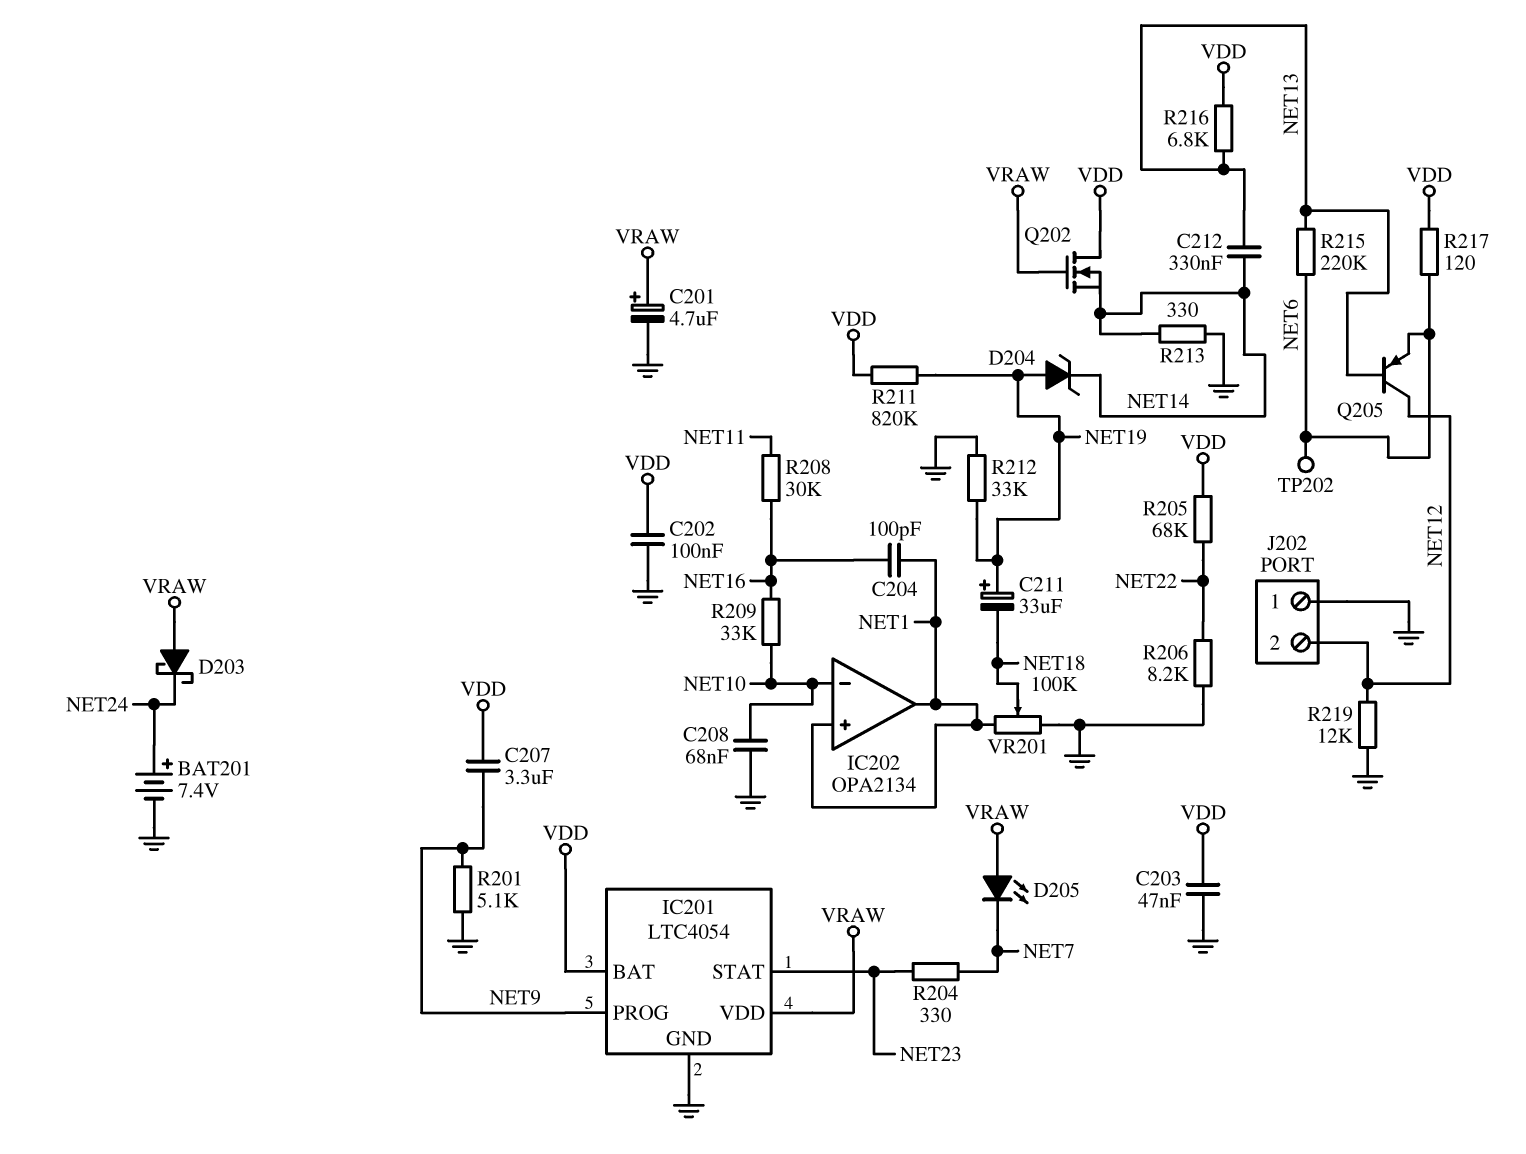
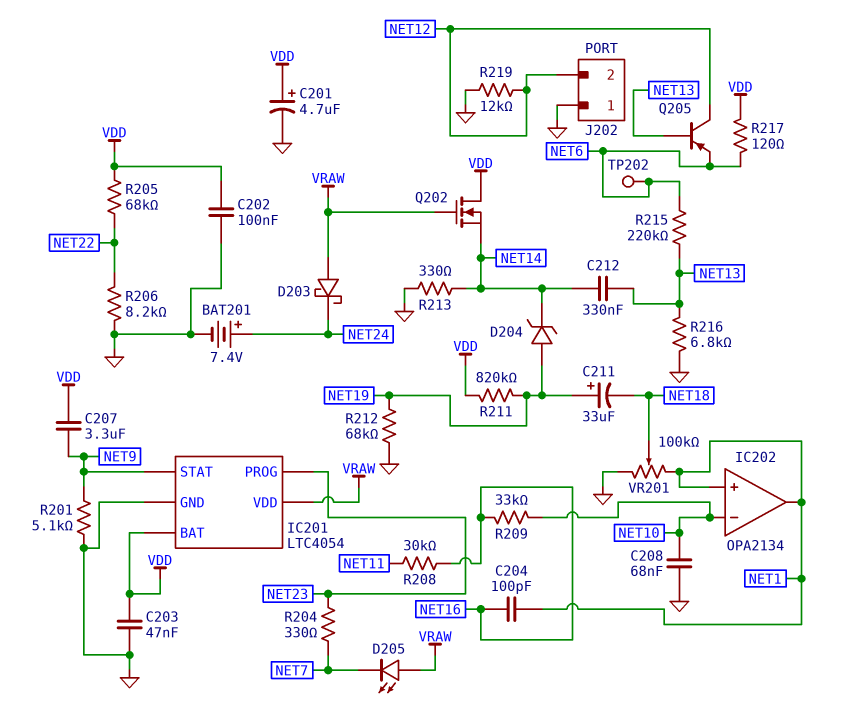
C201: 4.7uF (plus VRAW, minus GND) -> 4.7uF (plus VDD, minus GND)
IC201 pin PROG: NET9 -> NET23
IC201 pin STAT: NET23 -> NET9
R212: 33k (GND, NET19) -> 68k (GND, NET19)
R216: 6.8k (NET13, VDD) -> 6.8k (GND, NET13)

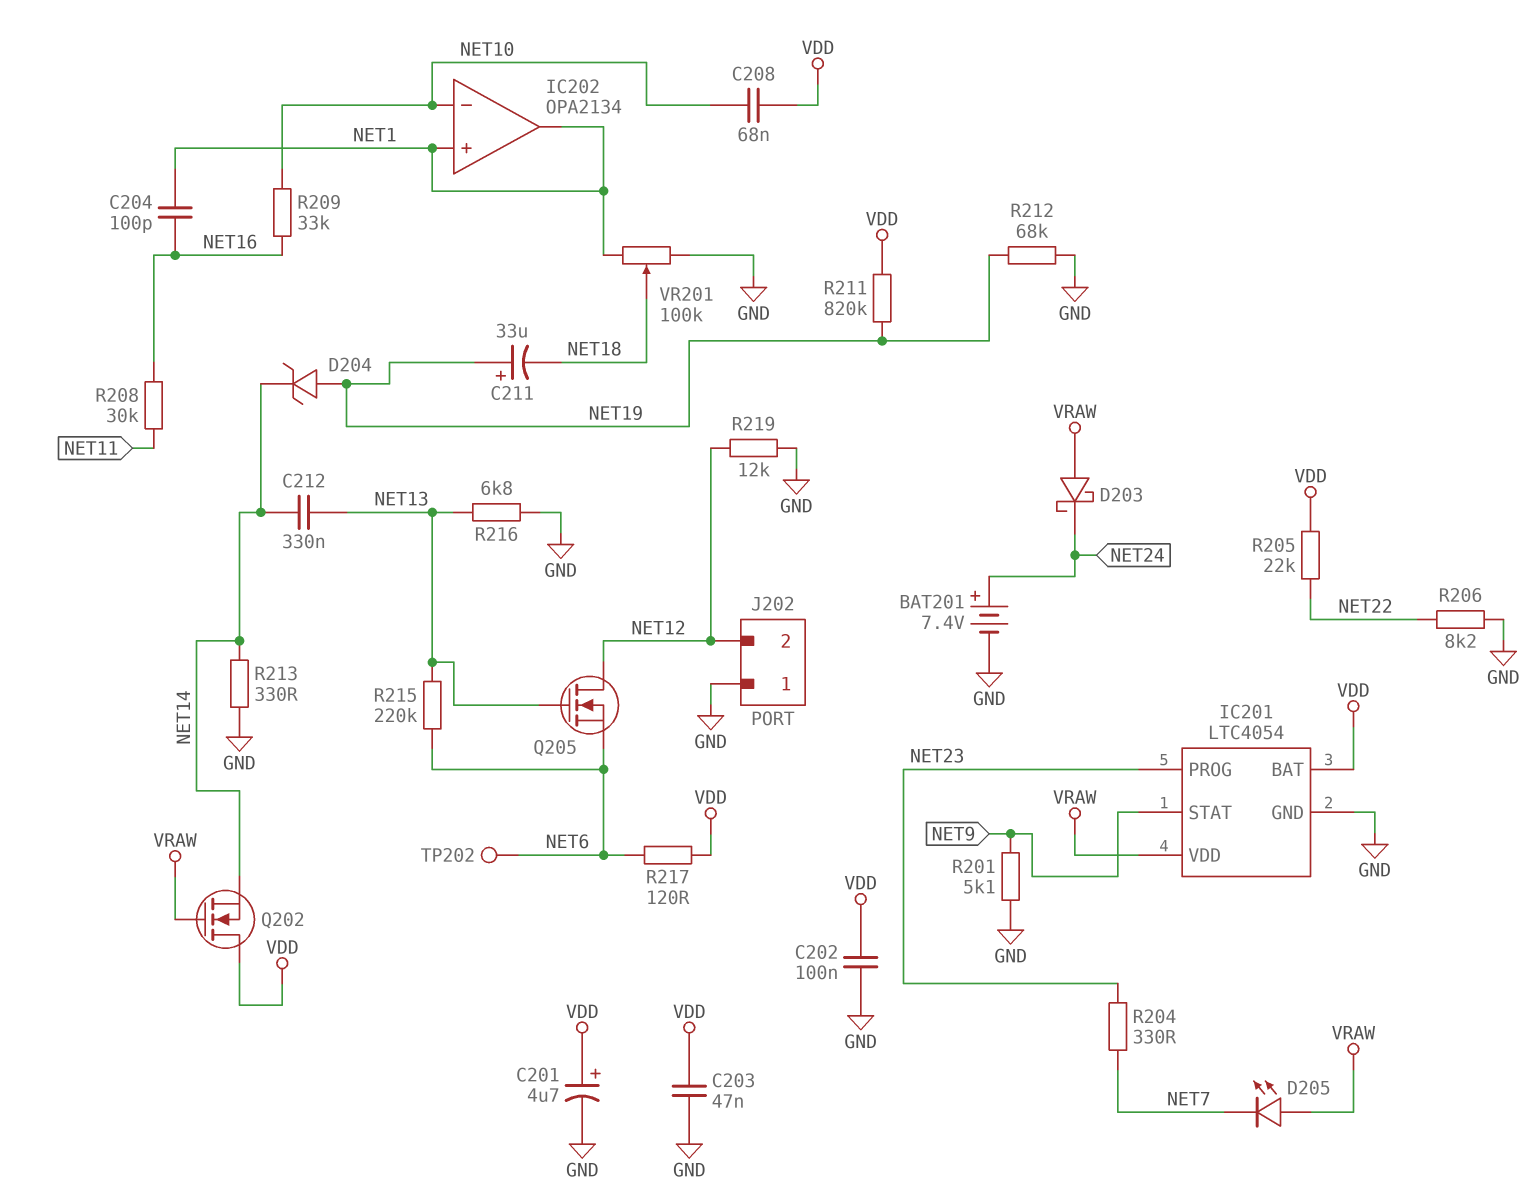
C207: 3.3uF (NET9, VDD) -> none
C208: 68nF (GND, NET10) -> 68nF (NET10, VDD)
Q205: PNP (B NET13, C NET12, E NET6) -> NMOS (G NET13, D NET12, S NET6)
R205: 68k (NET22, VDD) -> 22k (NET22, VDD)

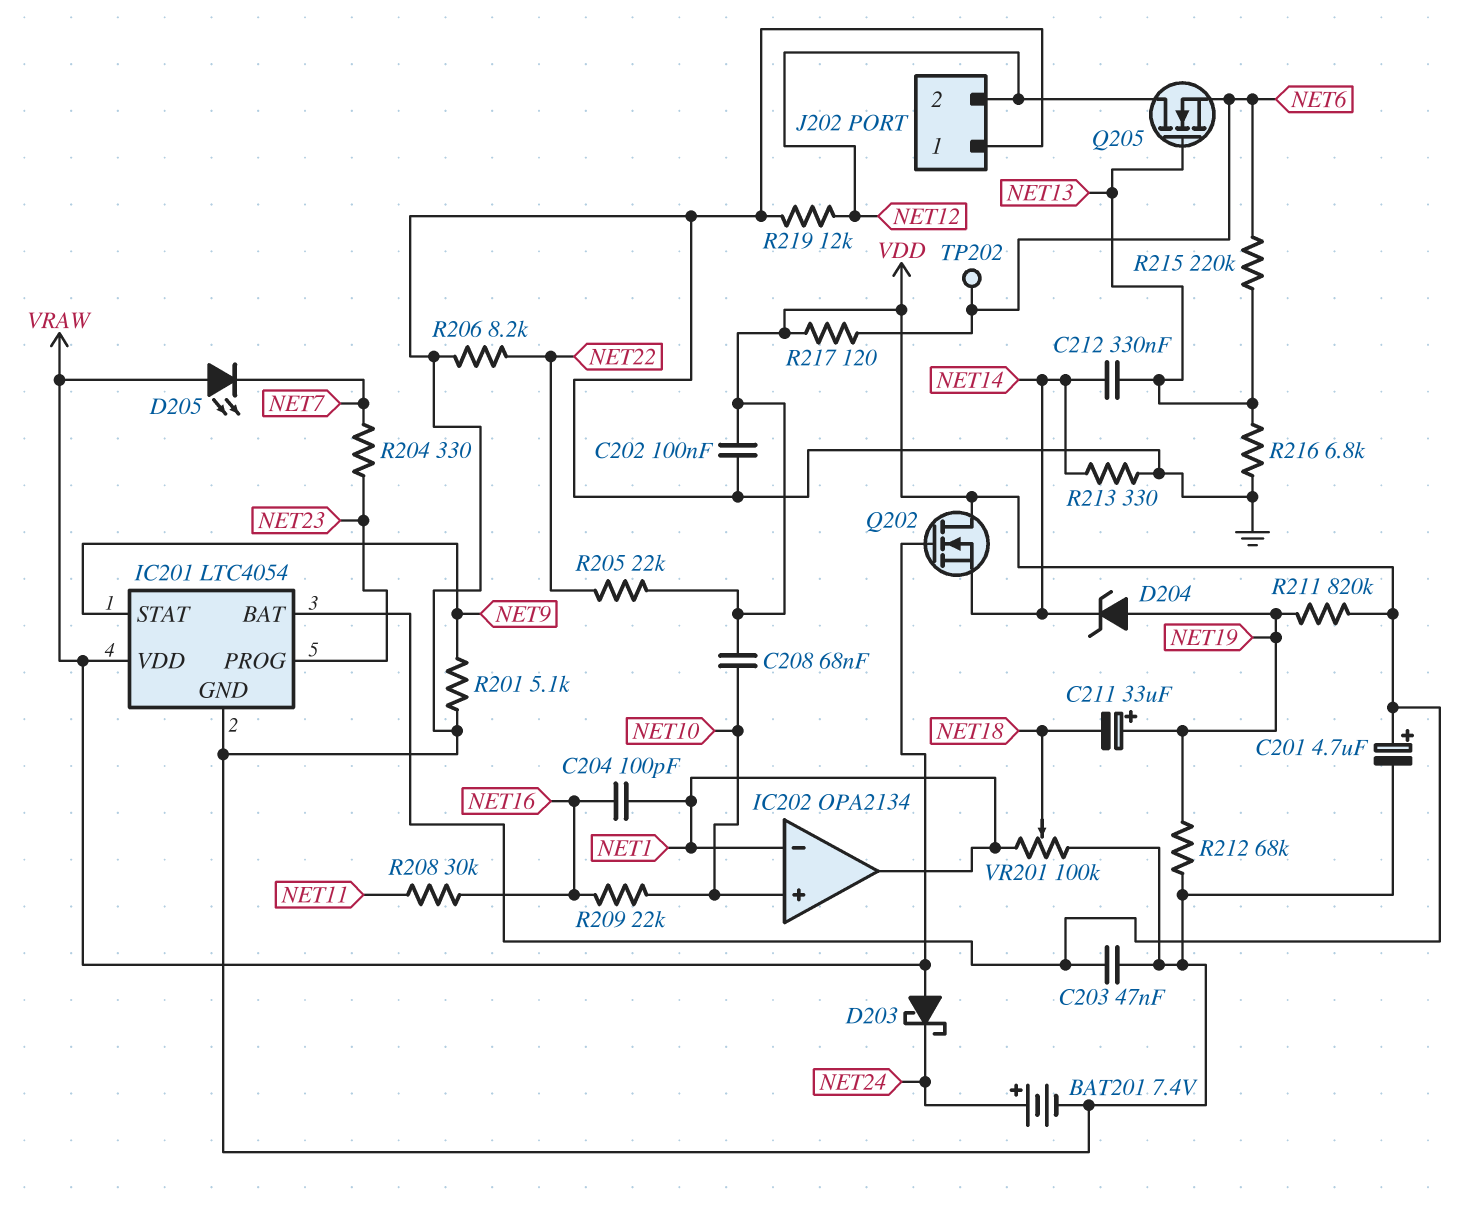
IC202 pin in+: NET1 -> NET10
IC202 pin in-: NET10 -> NET1
R209: 33k (NET10, NET16) -> 22k (NET10, NET16)

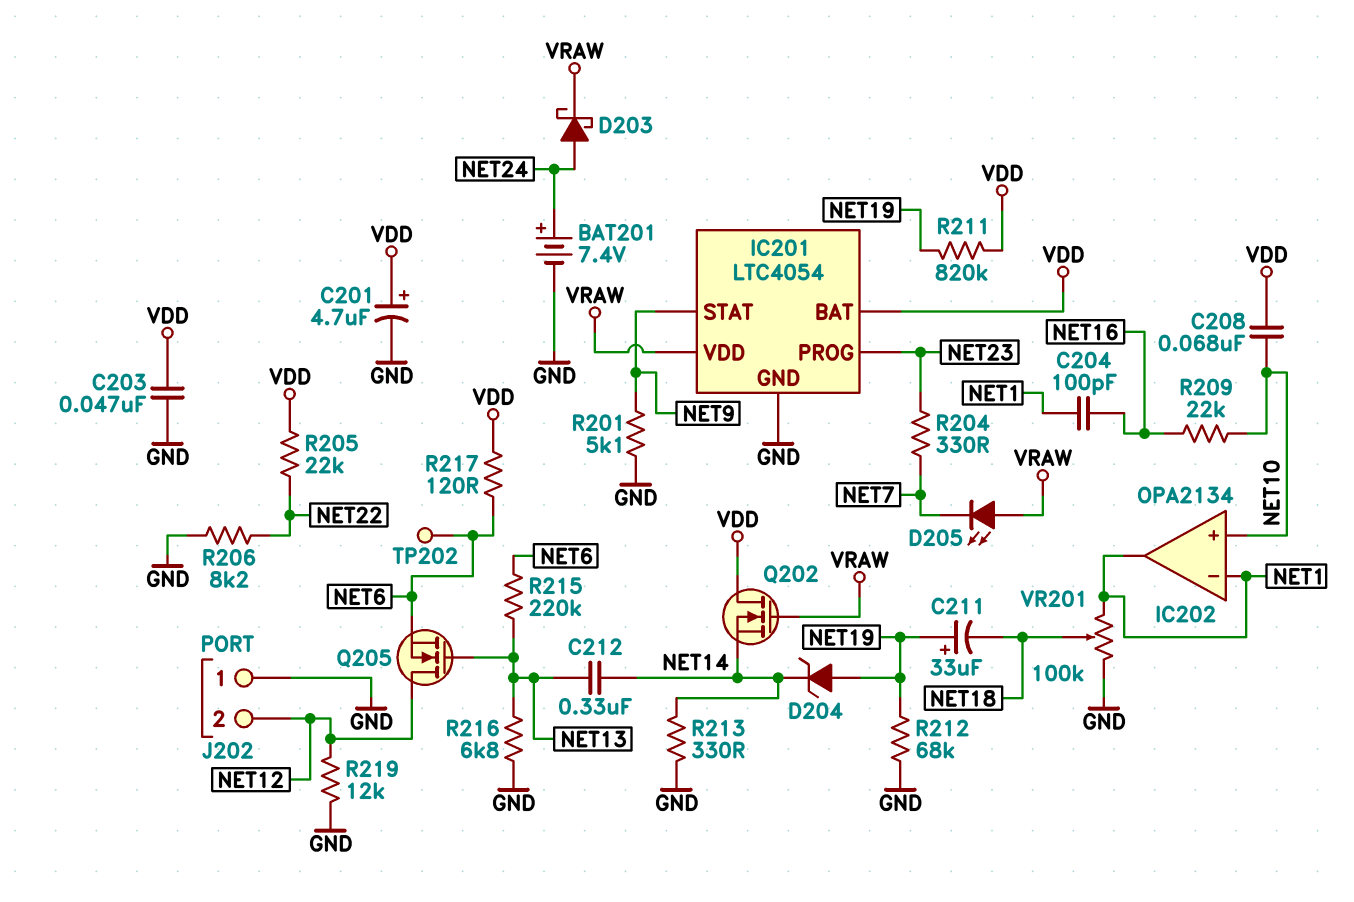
C202: 100nF (GND, VDD) -> none
D203: schottky (A VRAW, K NET24) -> schottky (A NET24, K VRAW)
R208: 30k (NET11, NET16) -> none

